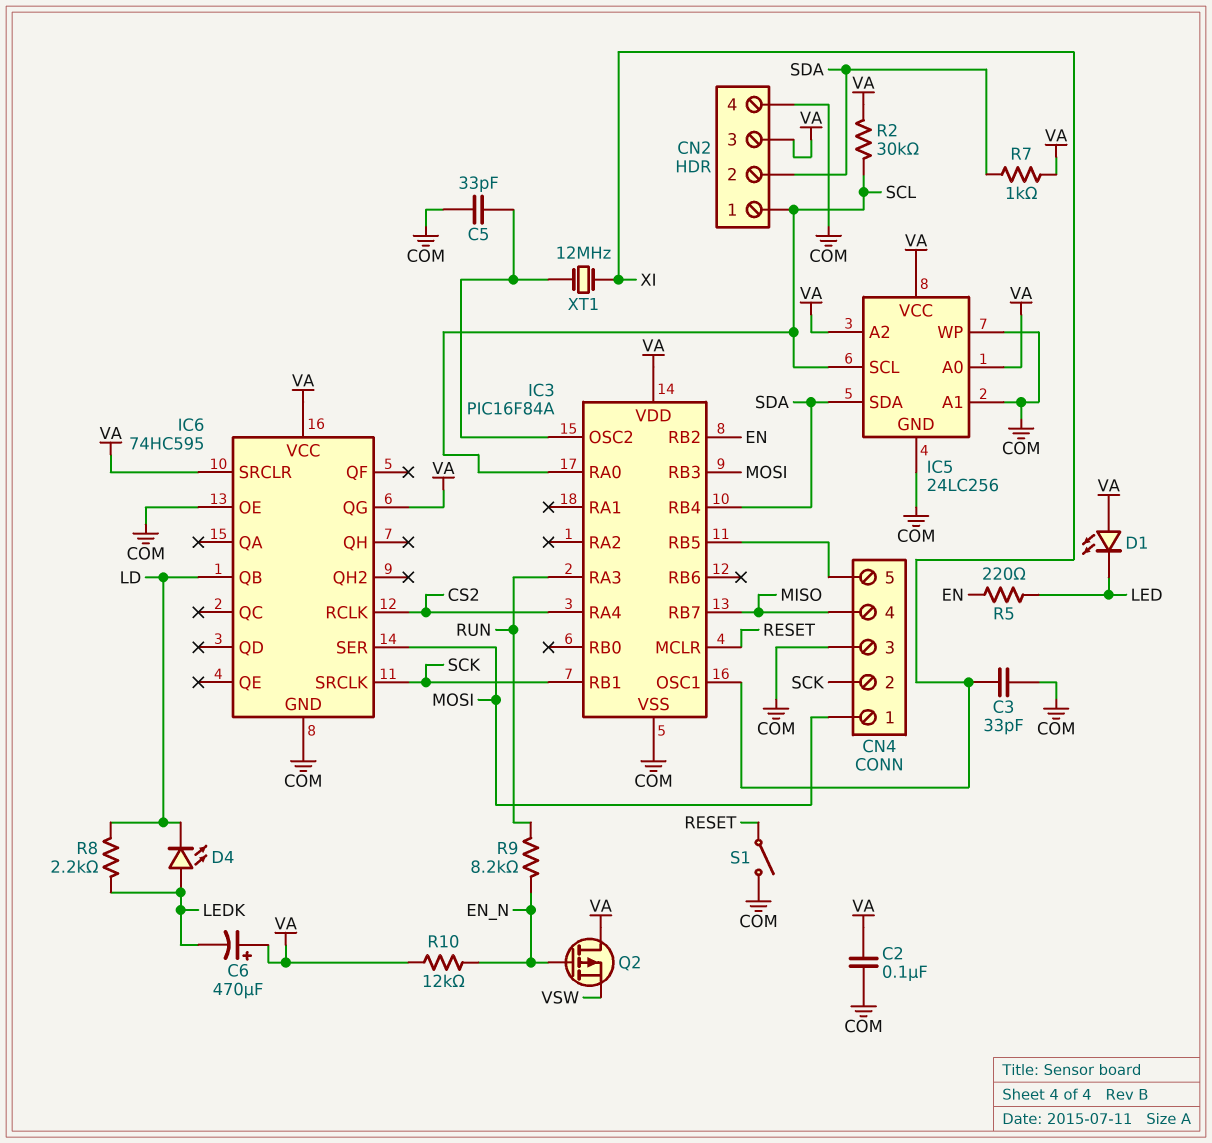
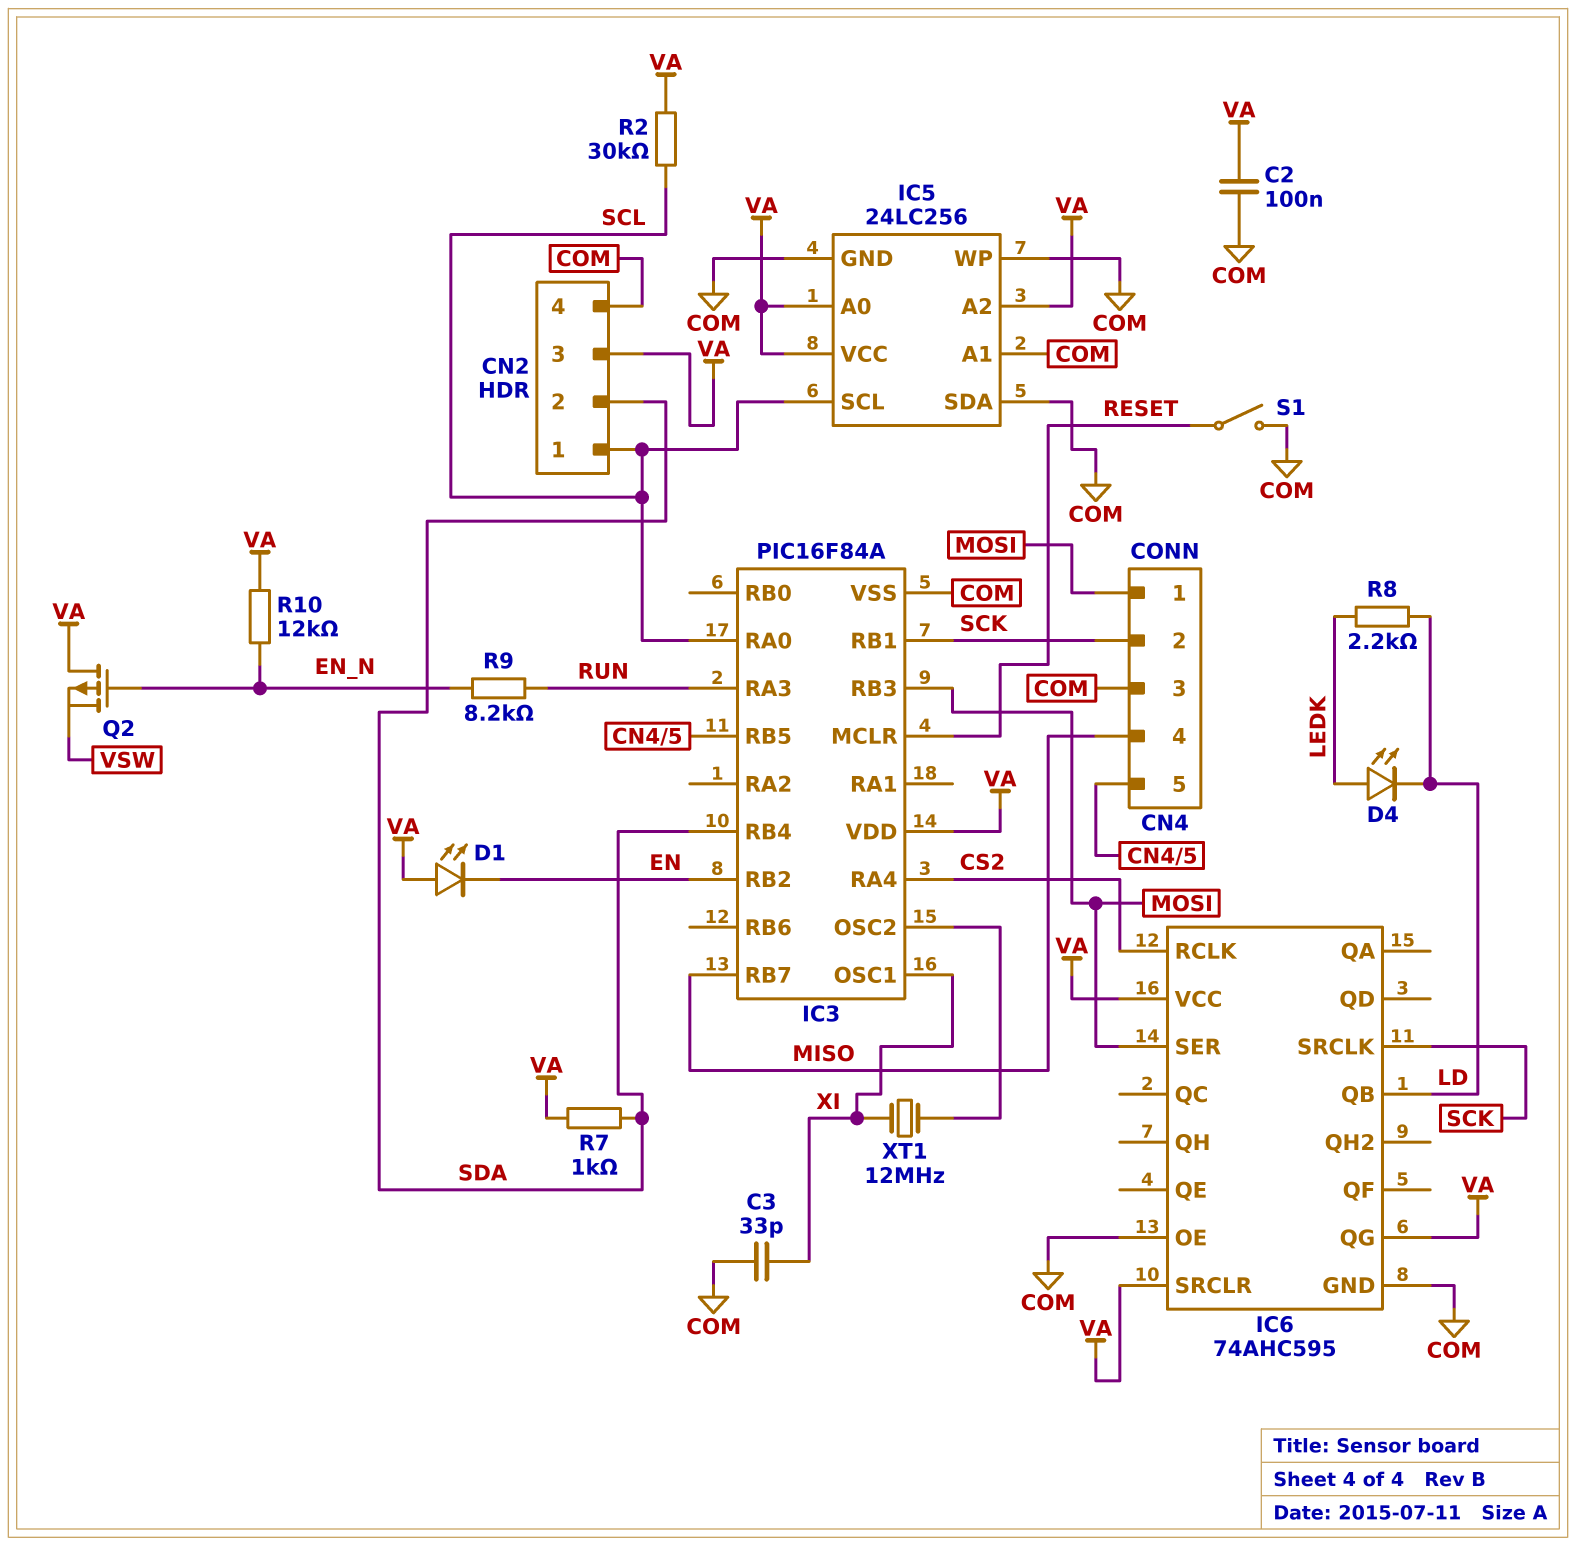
C5: 33pF (COM, IC3/OSC2) -> none
C6: 470uF (plus VA, minus LEDK) -> none
D1: LED (A VA, K LED) -> LED (A VA, K EN)
IC5 pin SDA: SDA -> COM
IC6: 74HC595 -> 74AHC595
R5: 220 (EN, LED) -> none

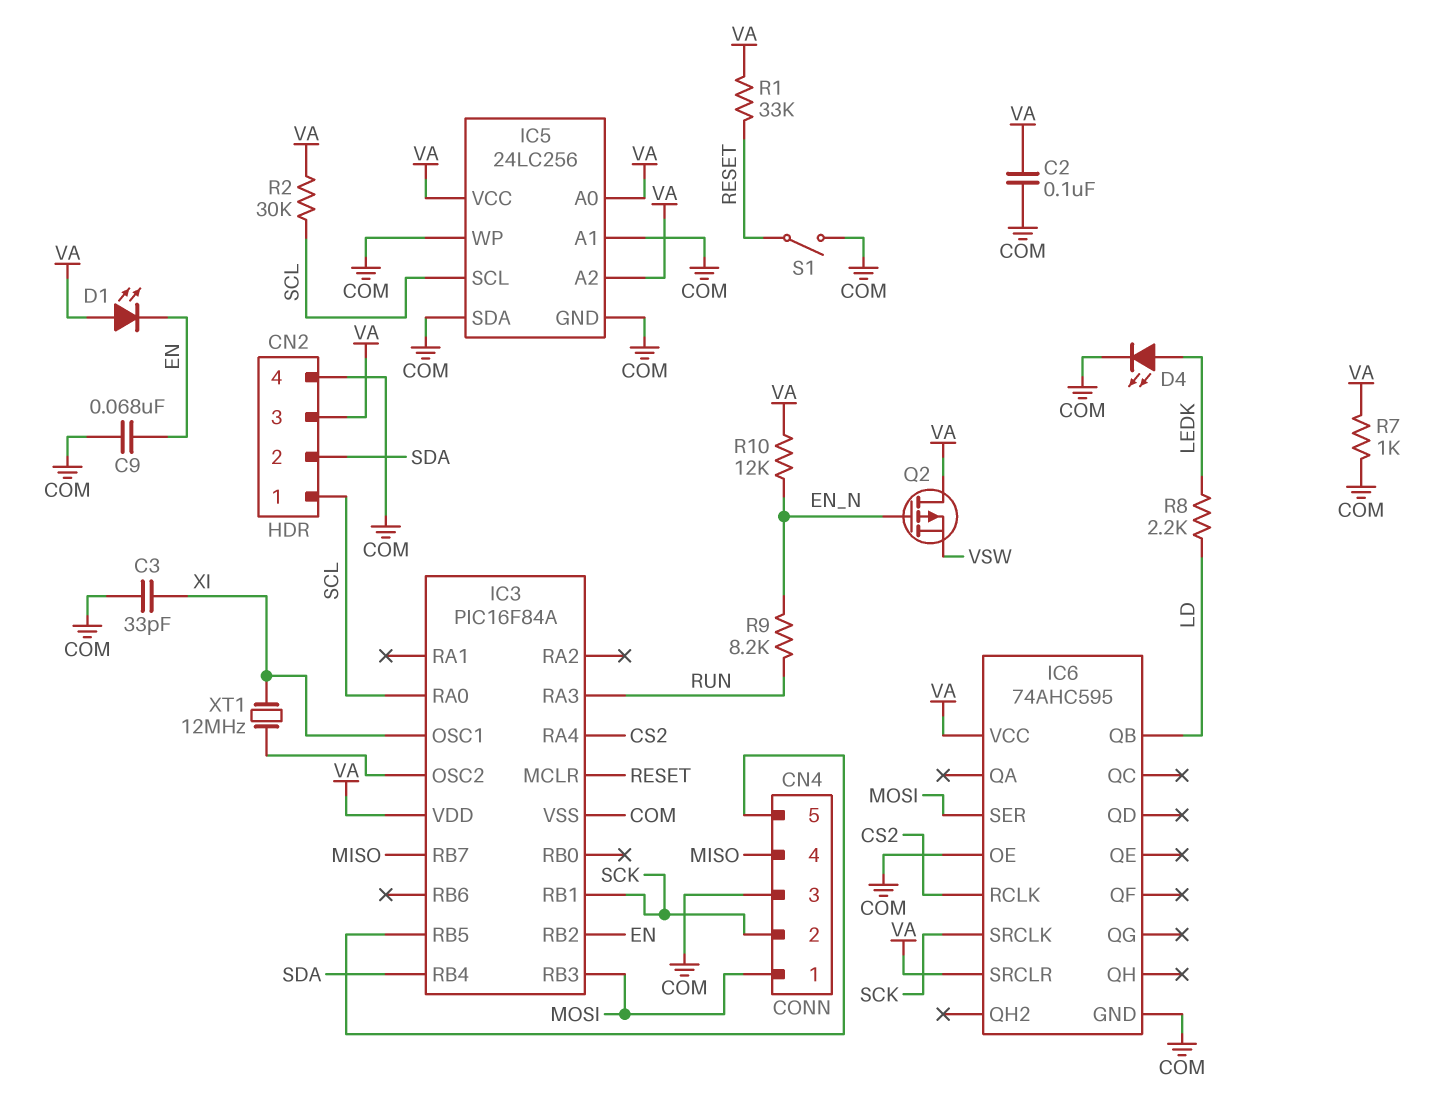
C9: none -> 68nF (COM, EN)
D4: LED (A LEDK, K LD) -> LED (A LEDK, K COM)
IC6 pin QG: VA -> none
R1: none -> 33k (RESET, VA)
R7: 1k (SDA, VA) -> 1k (COM, VA)

